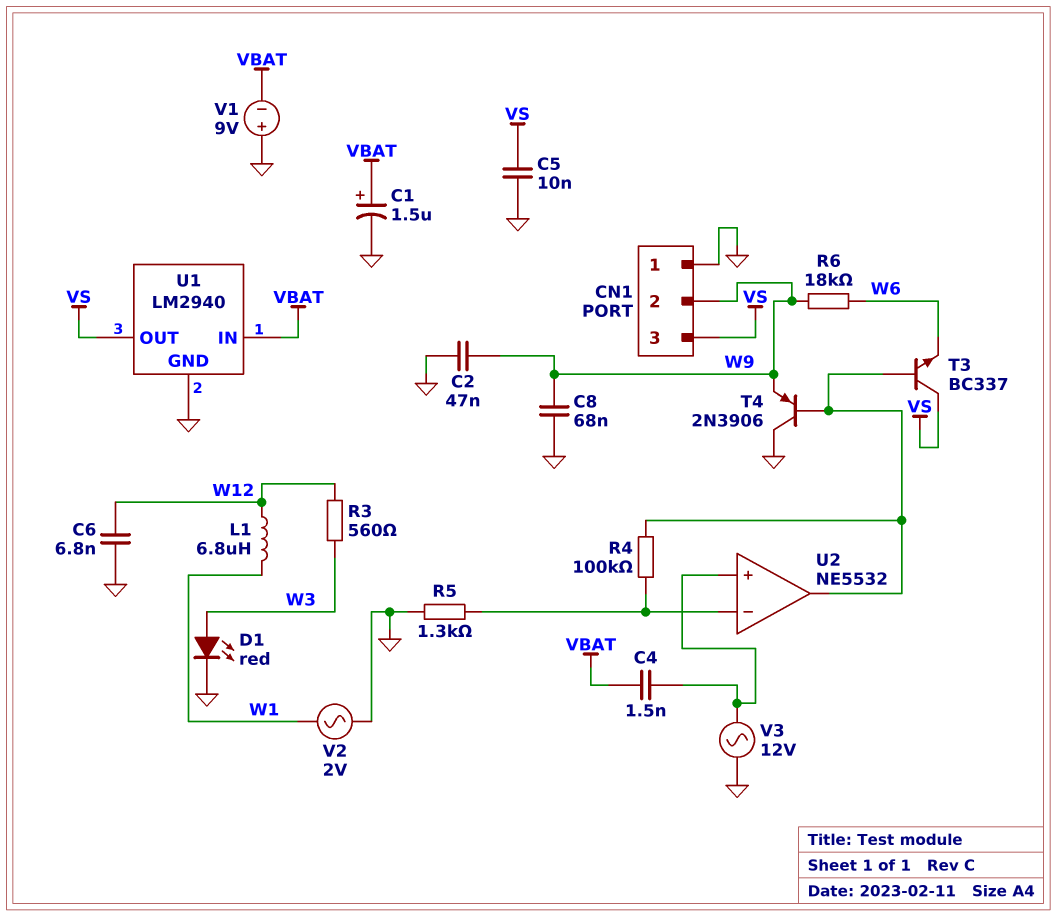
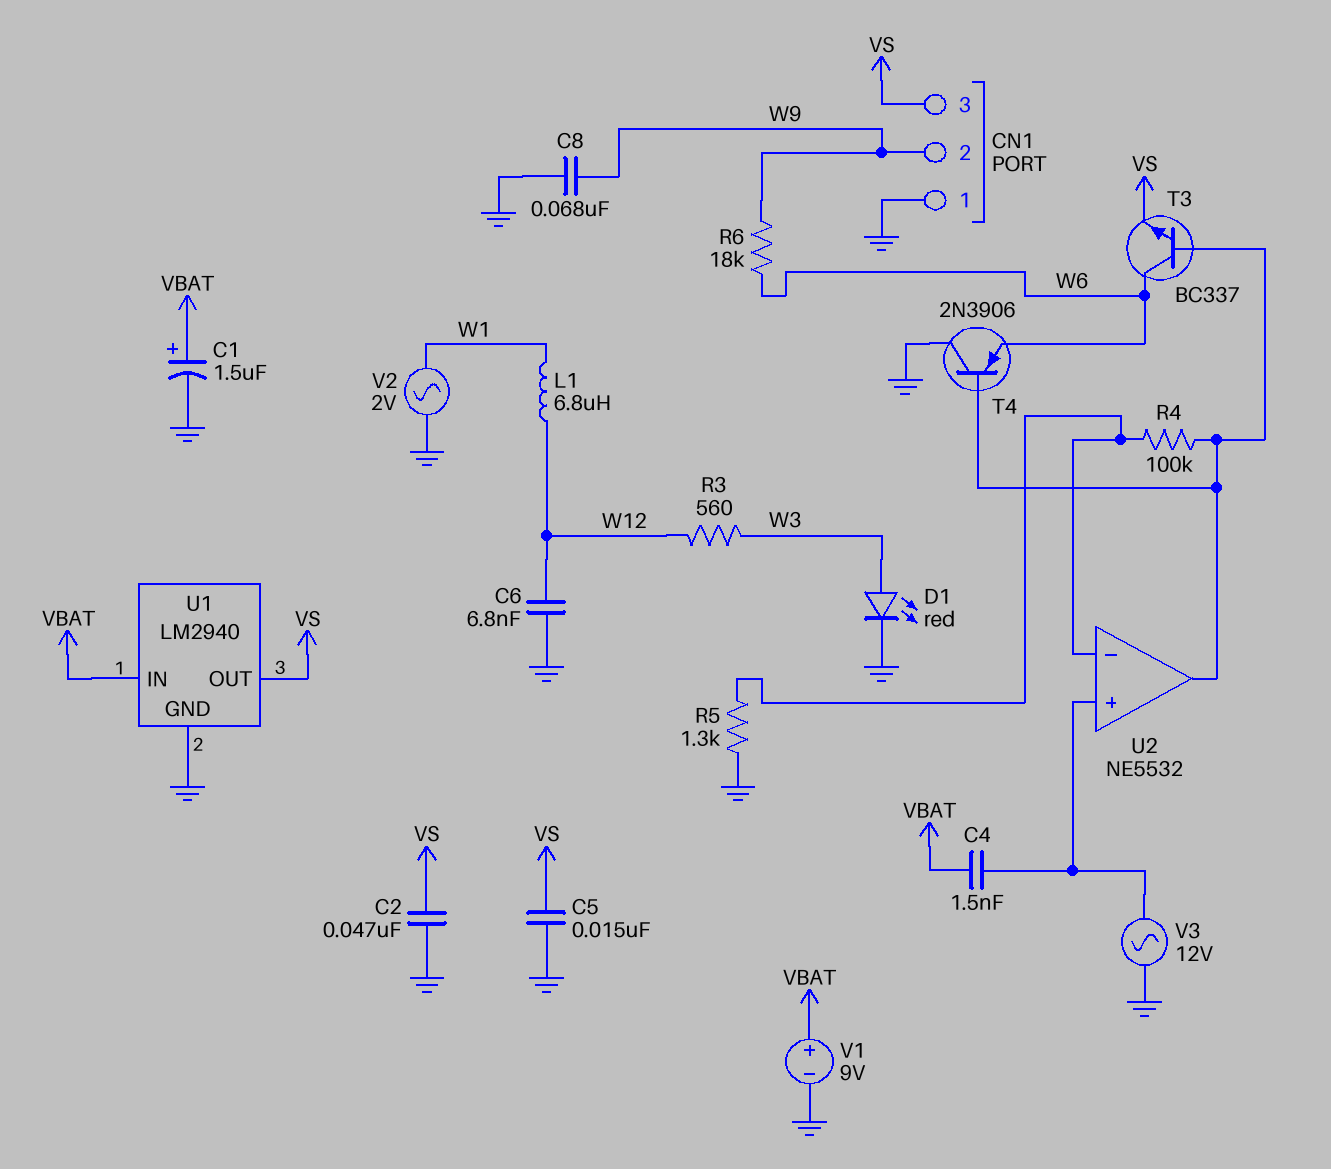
C2: 47nF (GND, W9) -> 47nF (GND, VS)
C5: 10nF (GND, VS) -> 15nF (GND, VS)
T3: NPN BC337 (B U2/out, C VS, E W6) -> NPN BC337 (B U2/out, C W6, E VS)
T4: PNP 2N3906 (B U2/out, C GND, E W9) -> PNP 2N3906 (B U2/out, C GND, E W6)
V1: 9V (plus GND, minus VBAT) -> 9V (plus VBAT, minus GND)

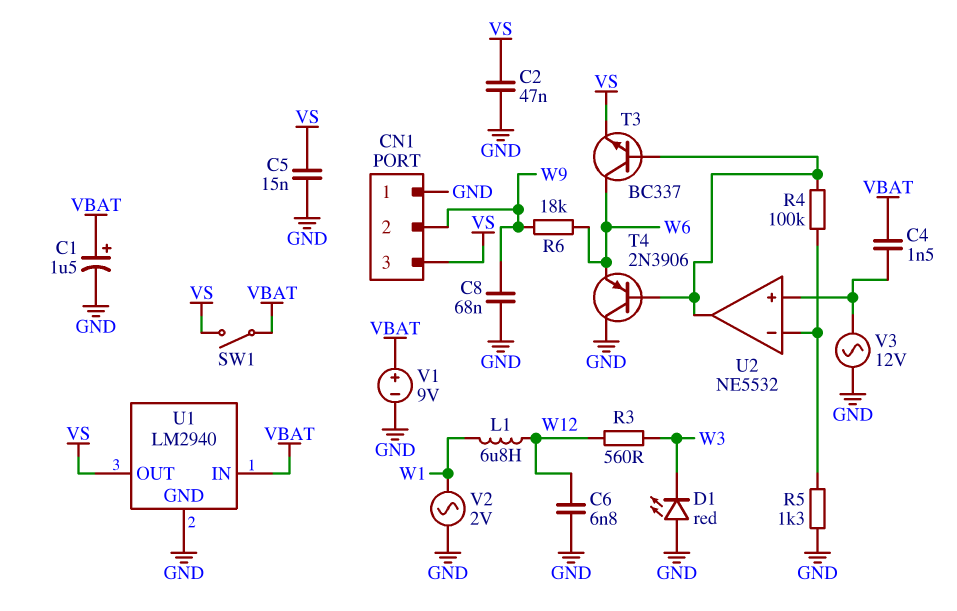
D1: LED red (A W3, K GND) -> LED red (A GND, K W3)
SW1: none -> switch (VBAT, VS)

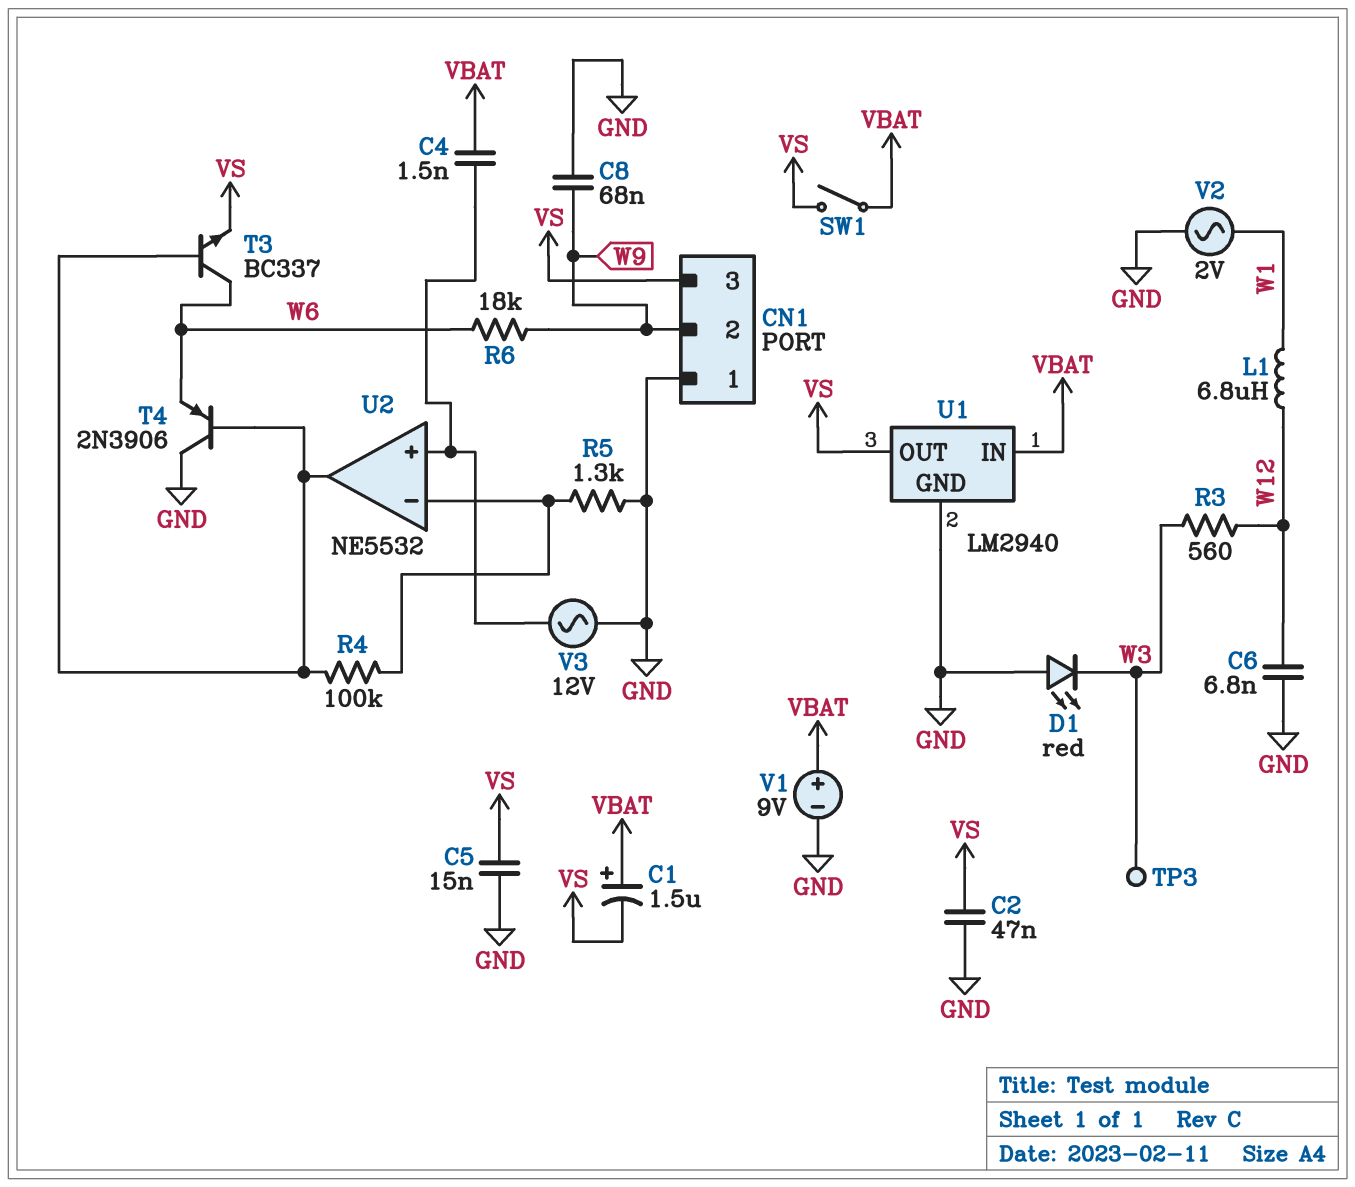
C1: 1.5uF (plus VBAT, minus GND) -> 1.5uF (plus VBAT, minus VS)
TP3: none -> test point (W3)

